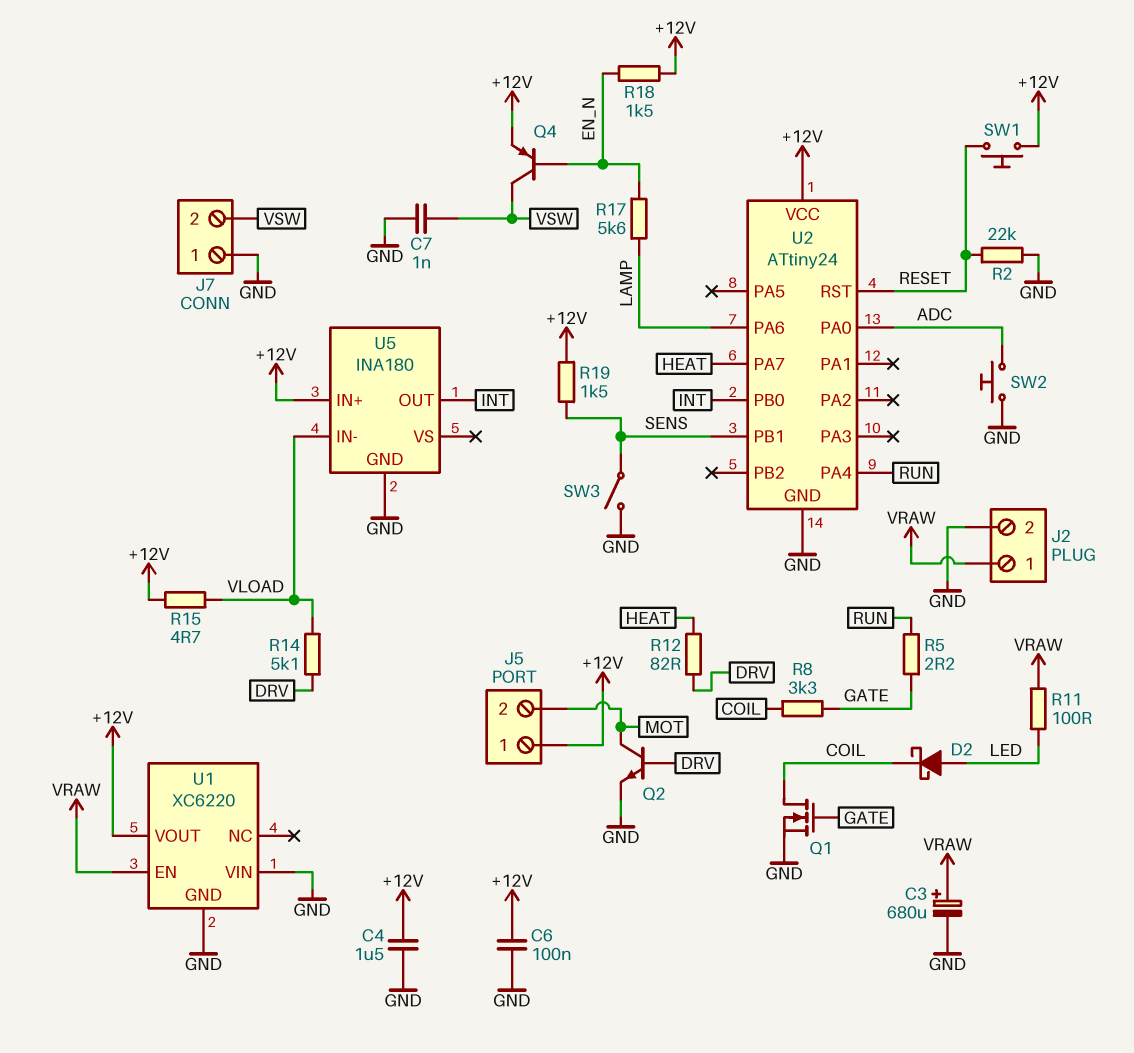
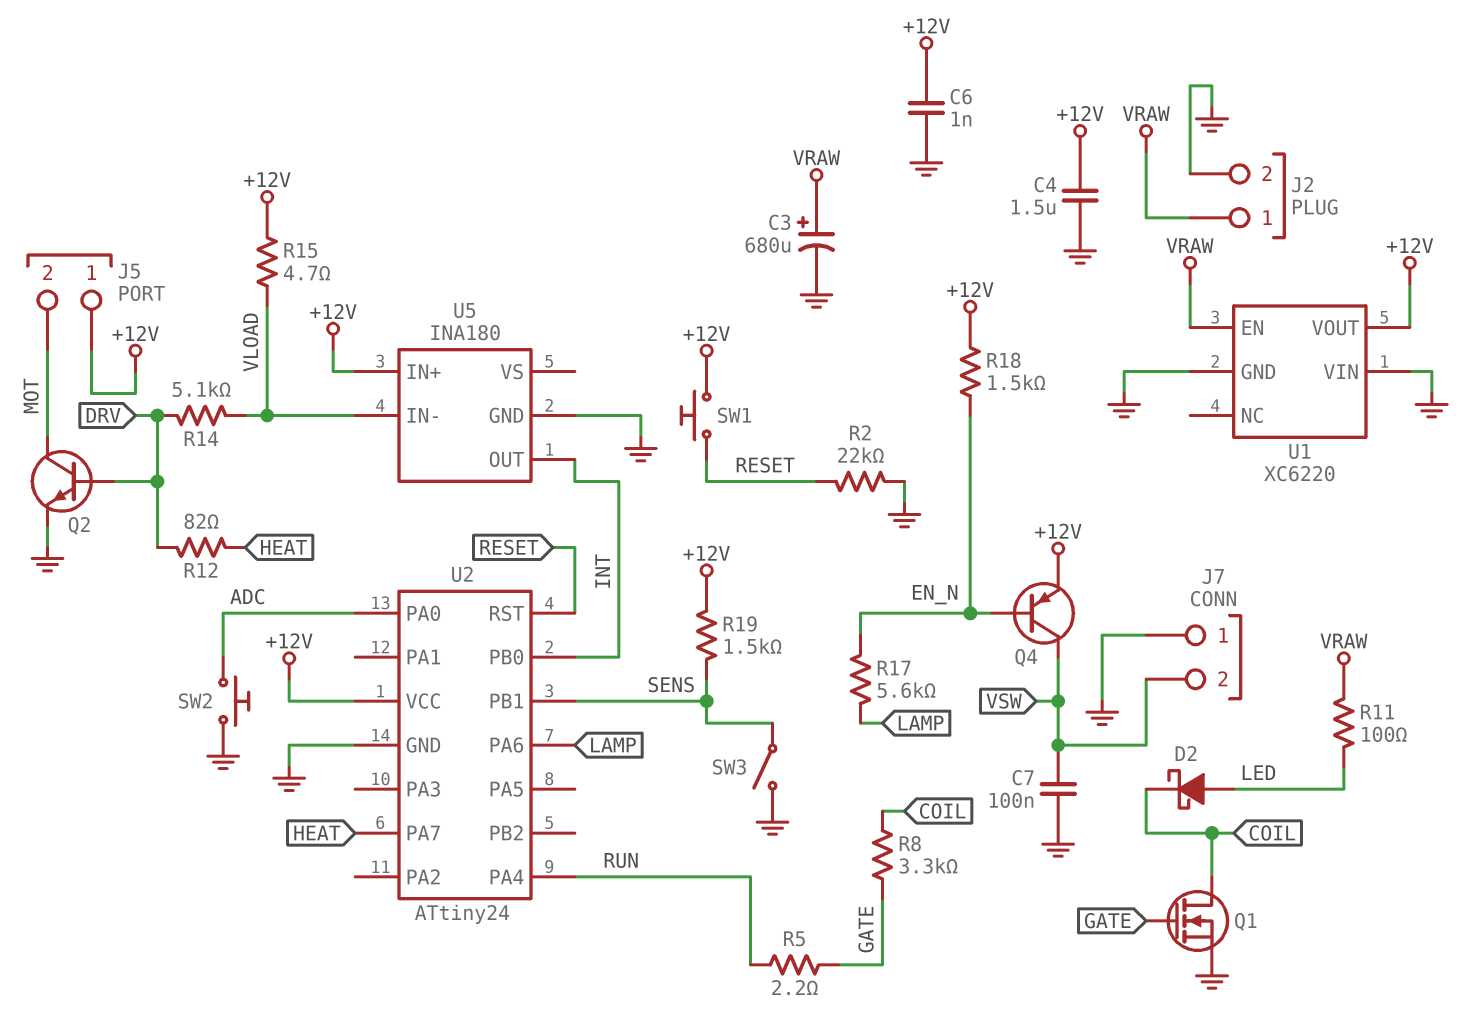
C6: 100nF (+12V, GND) -> 1nF (+12V, GND)
C7: 1nF (GND, VSW) -> 100nF (GND, VSW)

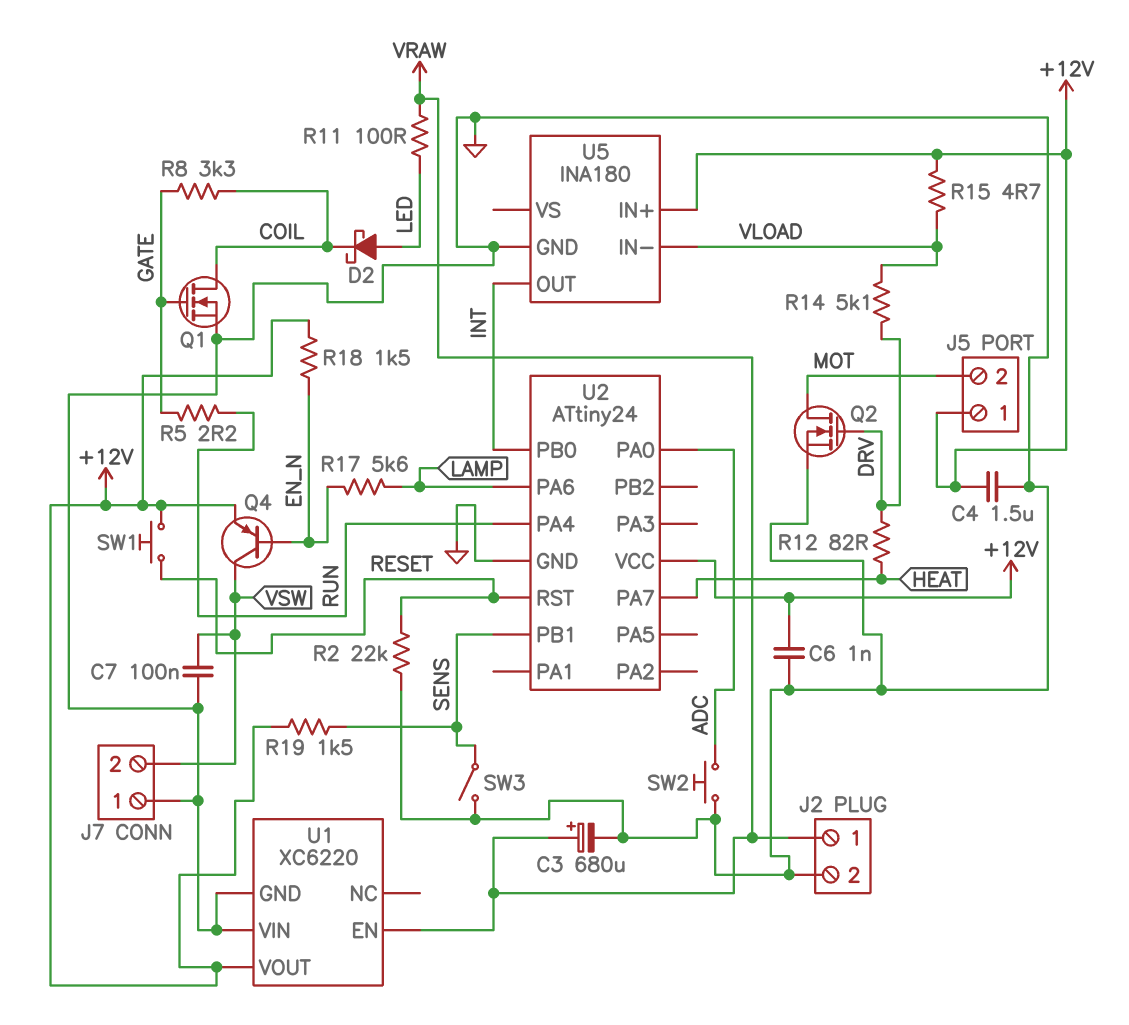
Q2: NPN (B DRV, C MOT, E GND) -> NMOS (G DRV, D MOT, S GND)

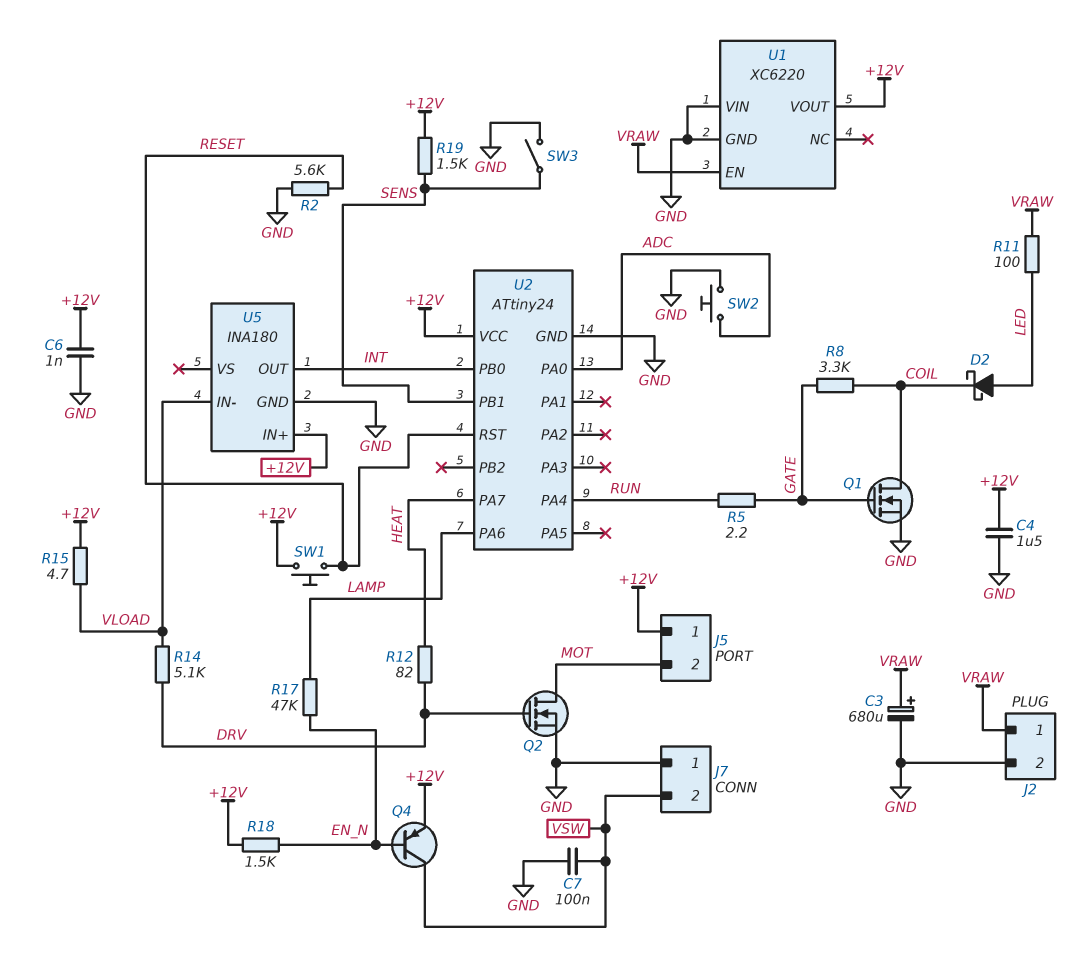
R2: 22k (GND, RESET) -> 5.6k (GND, RESET)
R17: 5.6k (EN_N, LAMP) -> 47k (EN_N, LAMP)

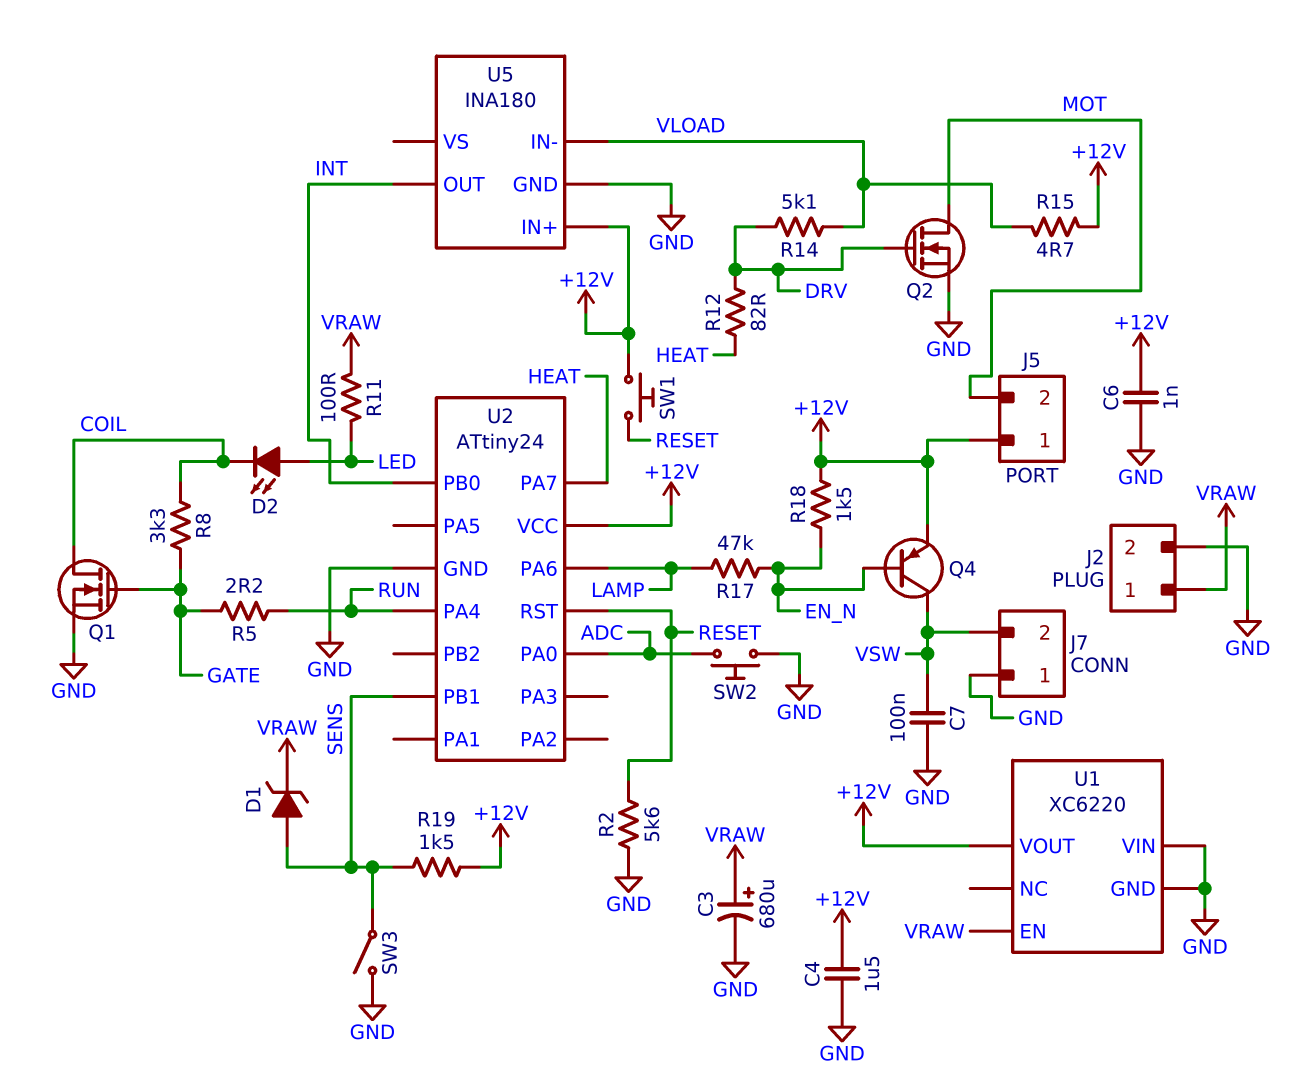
D1: none -> zener (A SENS, K VRAW)
D2: schottky (A LED, K COIL) -> LED (A LED, K COIL)

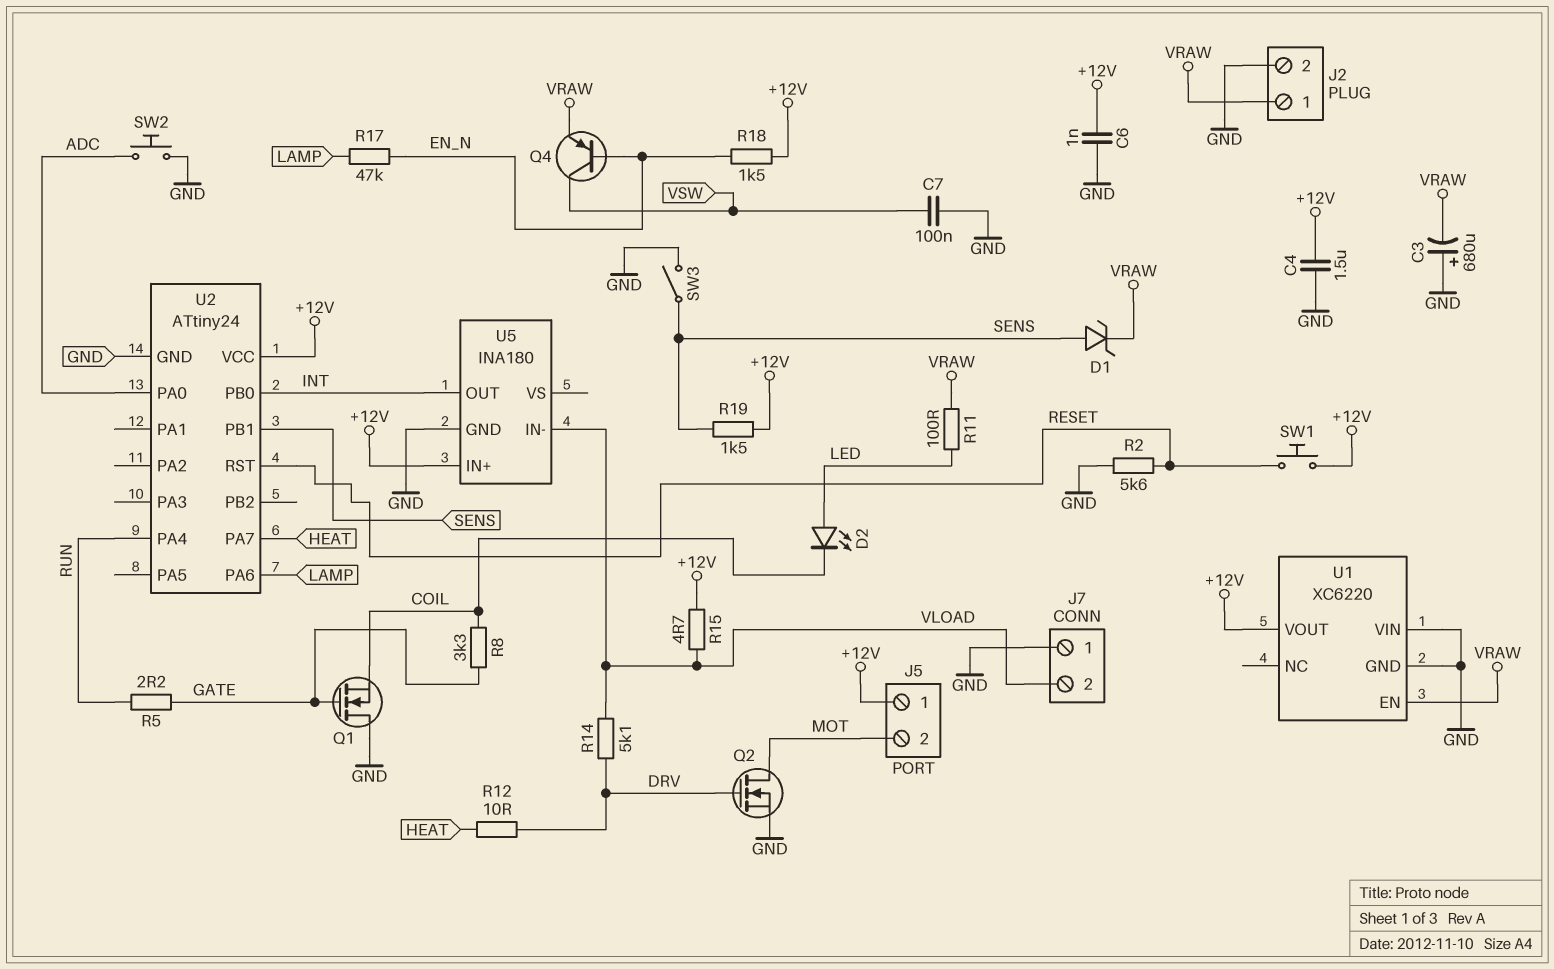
C3: 680uF (plus VRAW, minus GND) -> 680uF (plus GND, minus VRAW)
J7 pin 2: VSW -> VLOAD
Q1: NMOS (G GATE, D COIL, S GND) -> NMOS (G GATE, D GND, S COIL)
Q4: PNP (B EN_N, C VSW, E +12V) -> PNP (B EN_N, C VSW, E VRAW)
R12: 82 (DRV, HEAT) -> 10 (DRV, HEAT)

